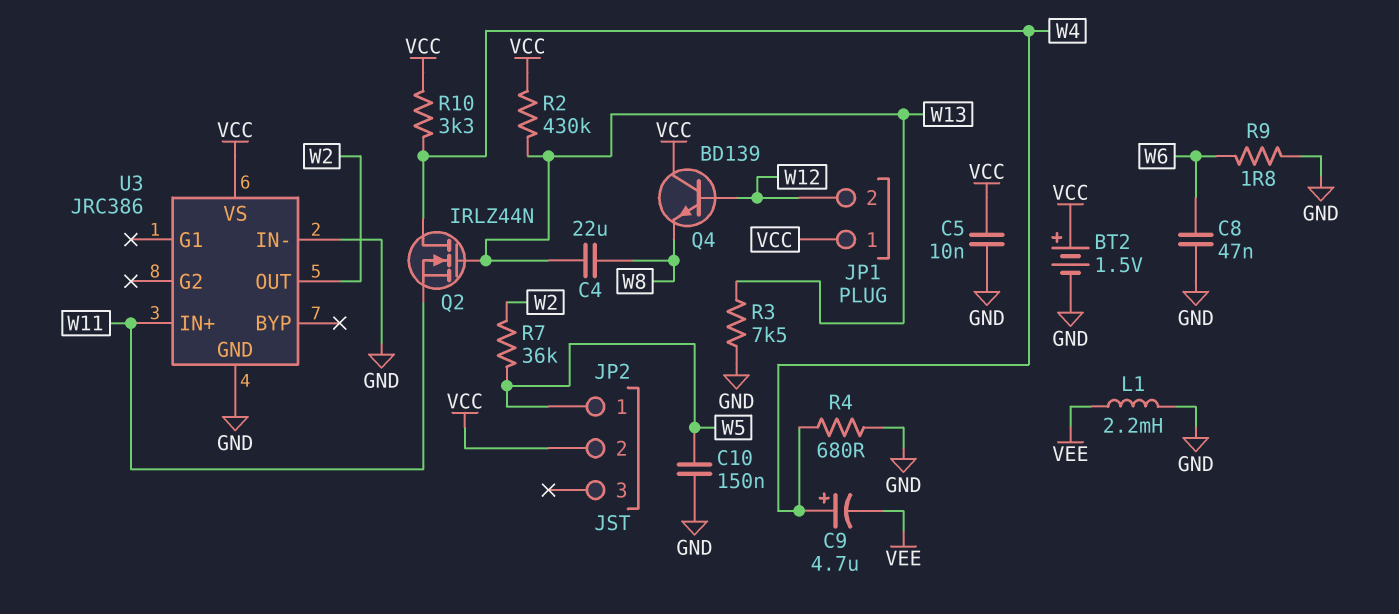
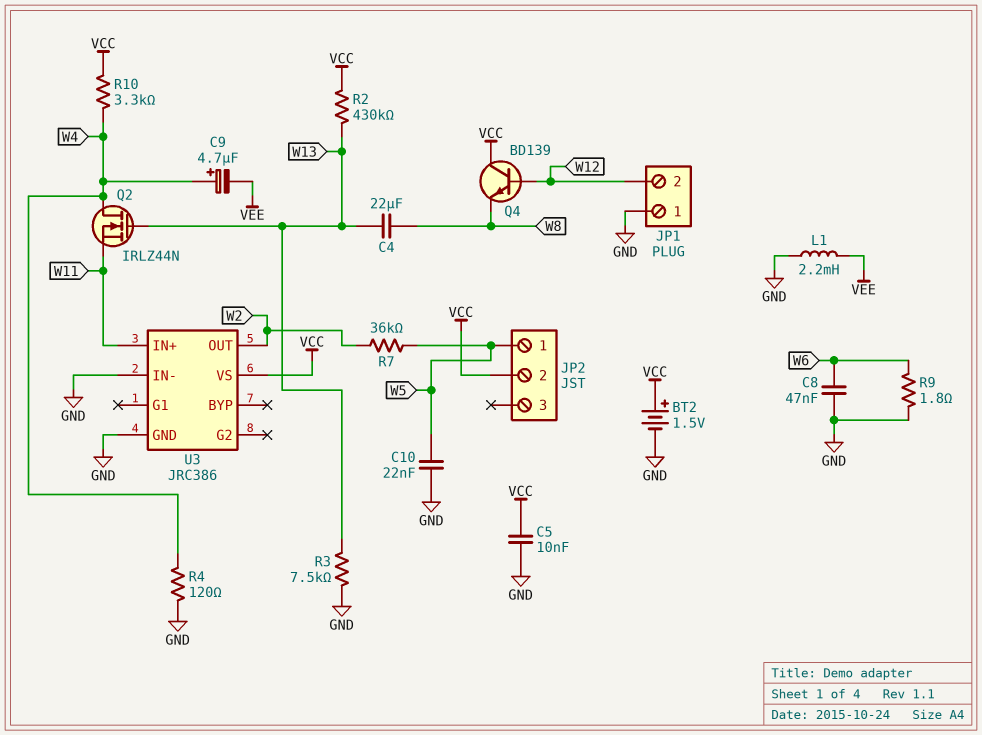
C10: 150nF (GND, W5) -> 22nF (GND, W5)
JP1 pin 1: VCC -> GND
R4: 680 (GND, W4) -> 120 (GND, W4)

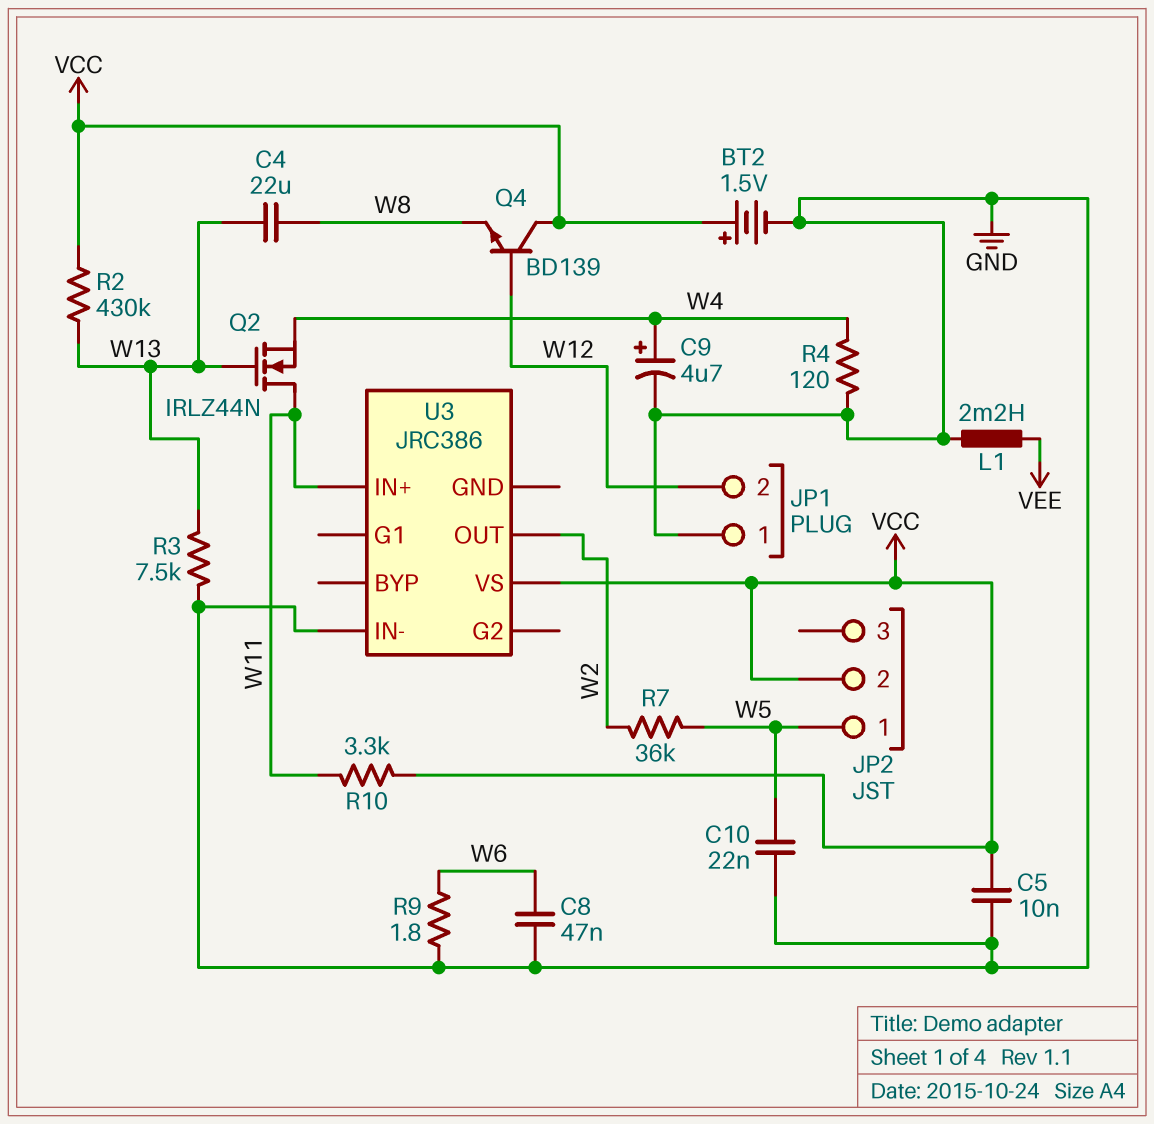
C9: 4.7uF (plus W4, minus VEE) -> 4.7uF (plus W4, minus GND)
Q2: NMOS IRLZ44N (G W13, D W4, S W11) -> NMOS IRLZ44N (G W13, D W11, S W4)
R10: 3.3k (VCC, W4) -> 3.3k (VCC, W11)
U3 pin GND: GND -> none

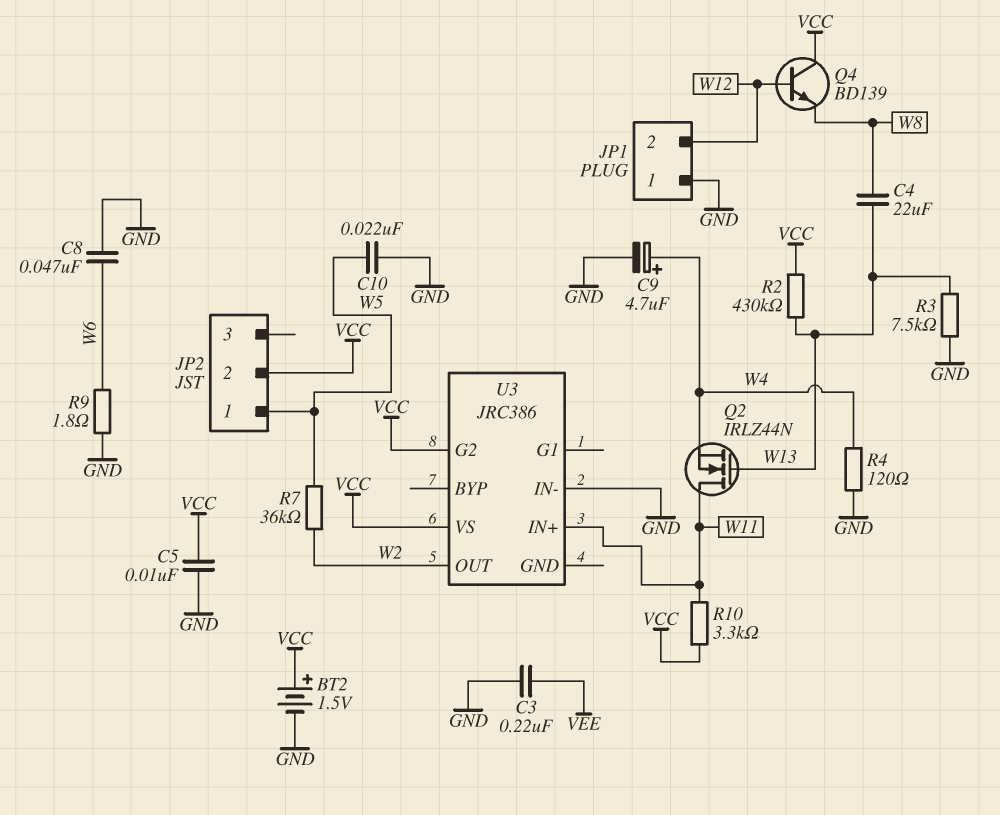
C3: none -> 220nF (GND, VEE)
L1: 2.2mH (GND, VEE) -> none
U3 pin G2: none -> VCC

